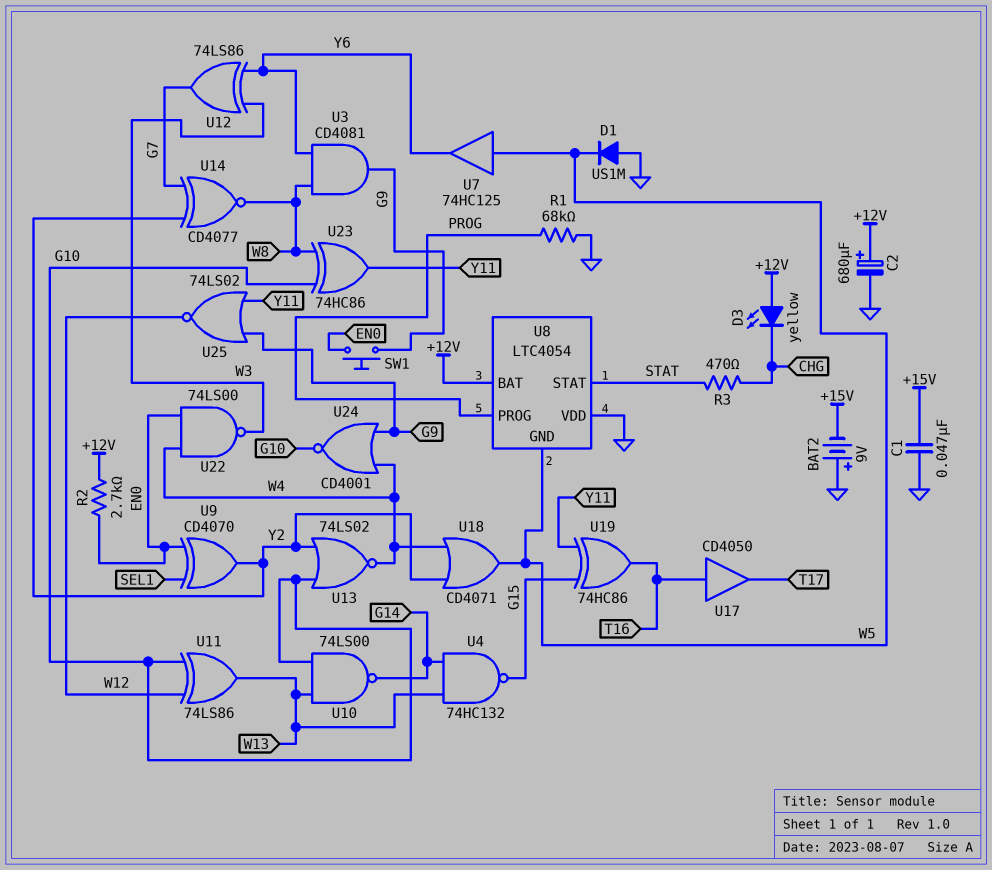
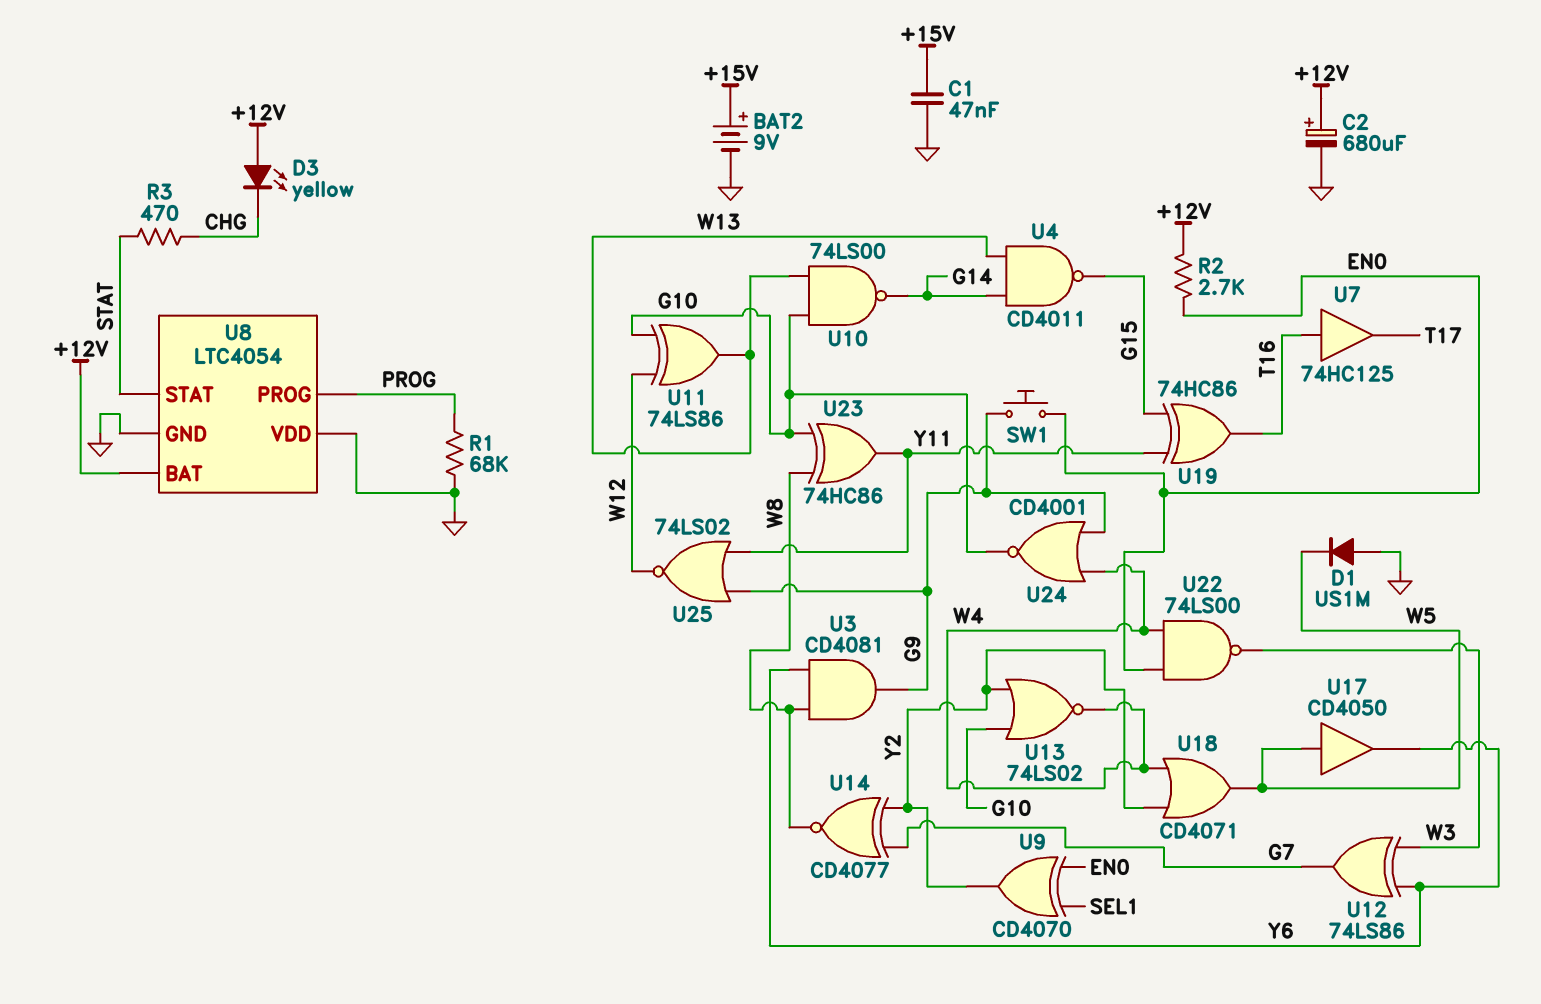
BAT2: 9V (plus GND, minus +15V) -> 9V (plus +15V, minus GND)
U4: NAND 74HC132 (in G14, in W13, out G15) -> NAND CD4011 (in G14, in W13, out G15)
U7: buffer 74HC125 (in W5, out Y6) -> buffer 74HC125 (in T16, out T17)
U8 pin GND: W5 -> GND
U17: buffer CD4050 (in T16, out T17) -> buffer CD4050 (in W5, out Y6)

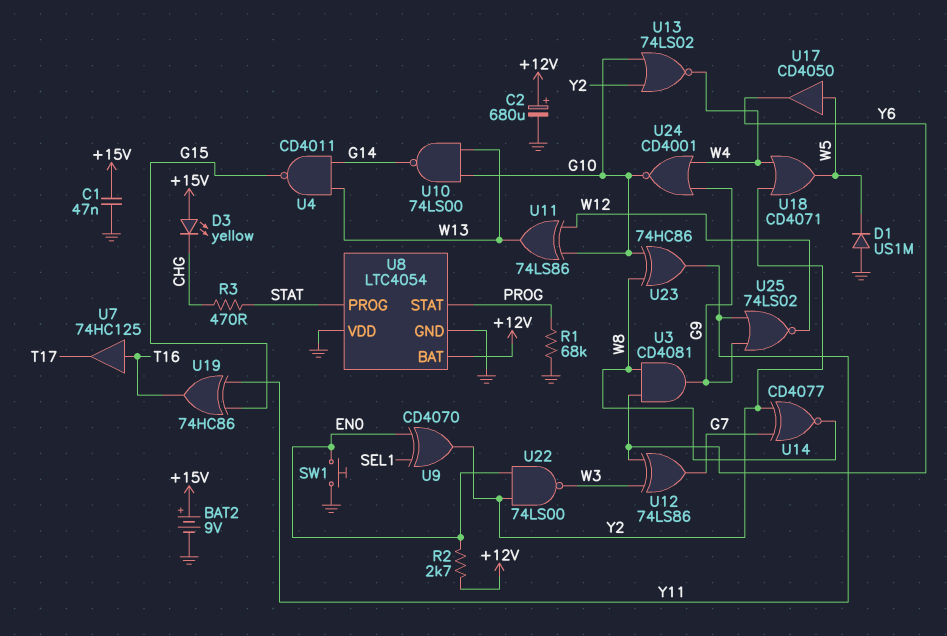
D3: LED yellow (A +12V, K CHG) -> LED yellow (A +15V, K CHG)
SW1: button (EN0, G9) -> button (EN0, GND)
U8 pin PROG: PROG -> STAT
U8 pin STAT: STAT -> PROG
U22: NAND 74LS00 (in EN0, in W4, out W3) -> NAND 74LS00 (in EN0, in Y2, out W3)

